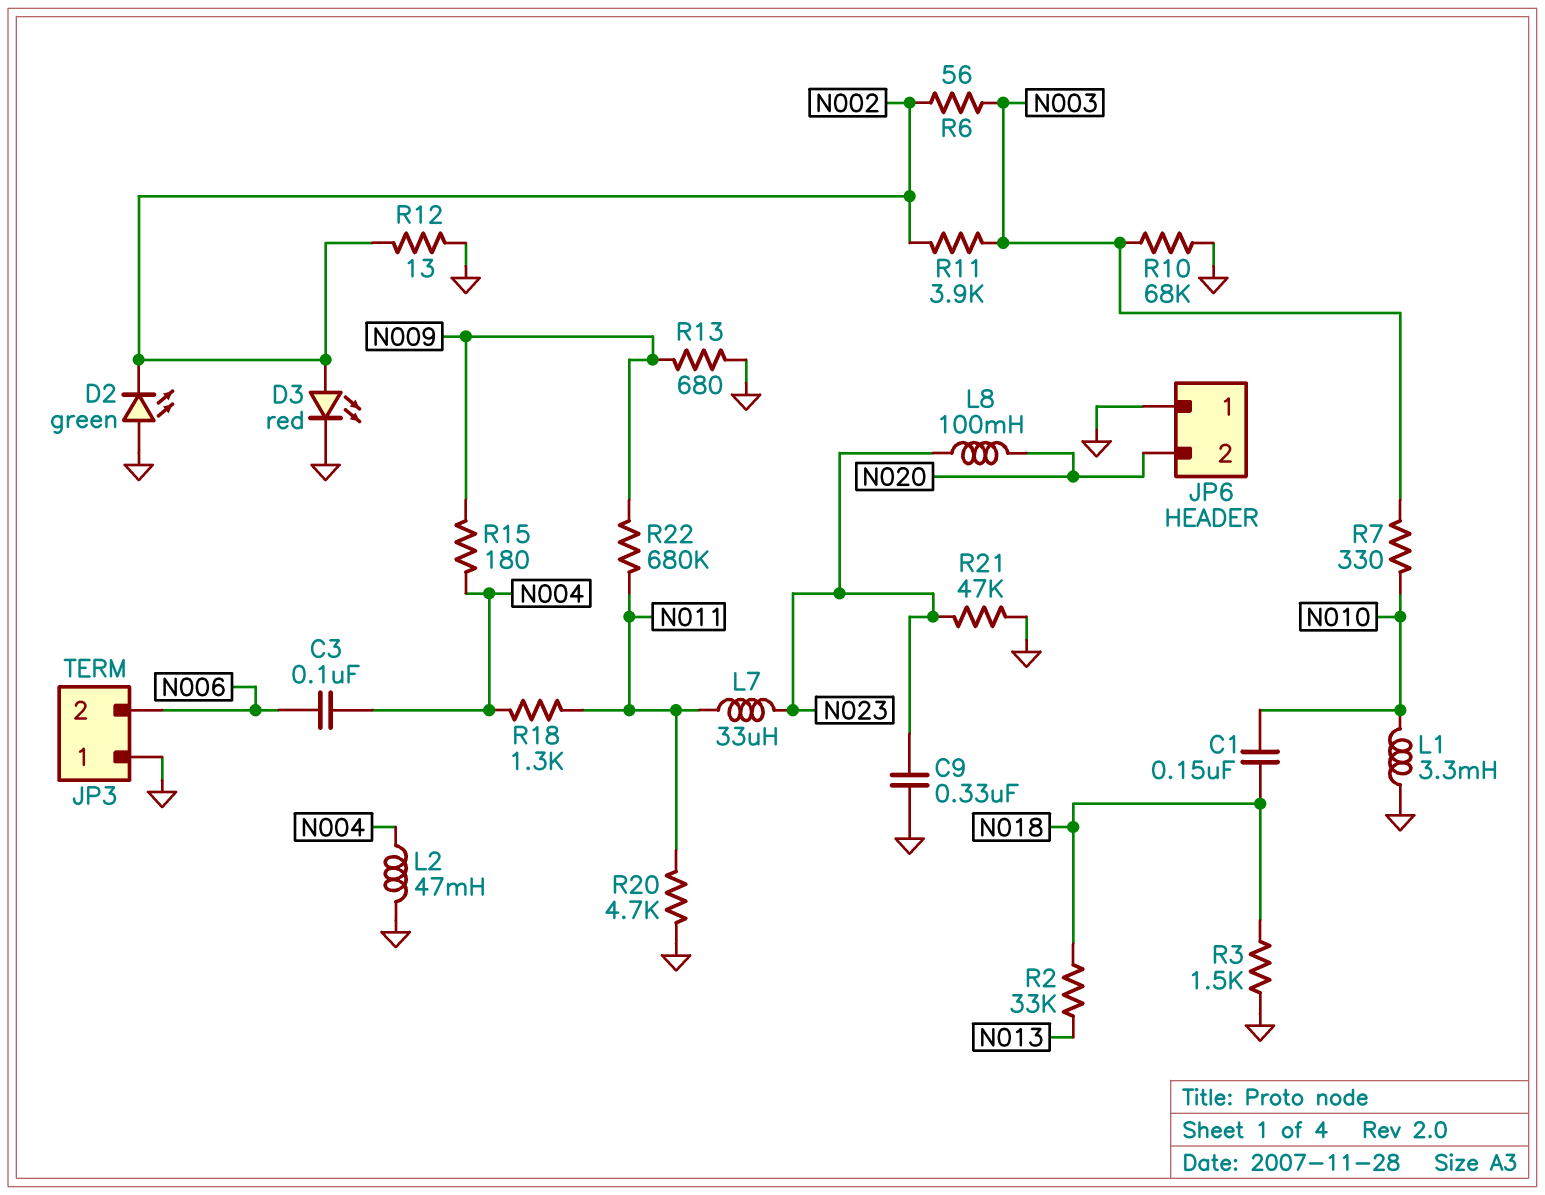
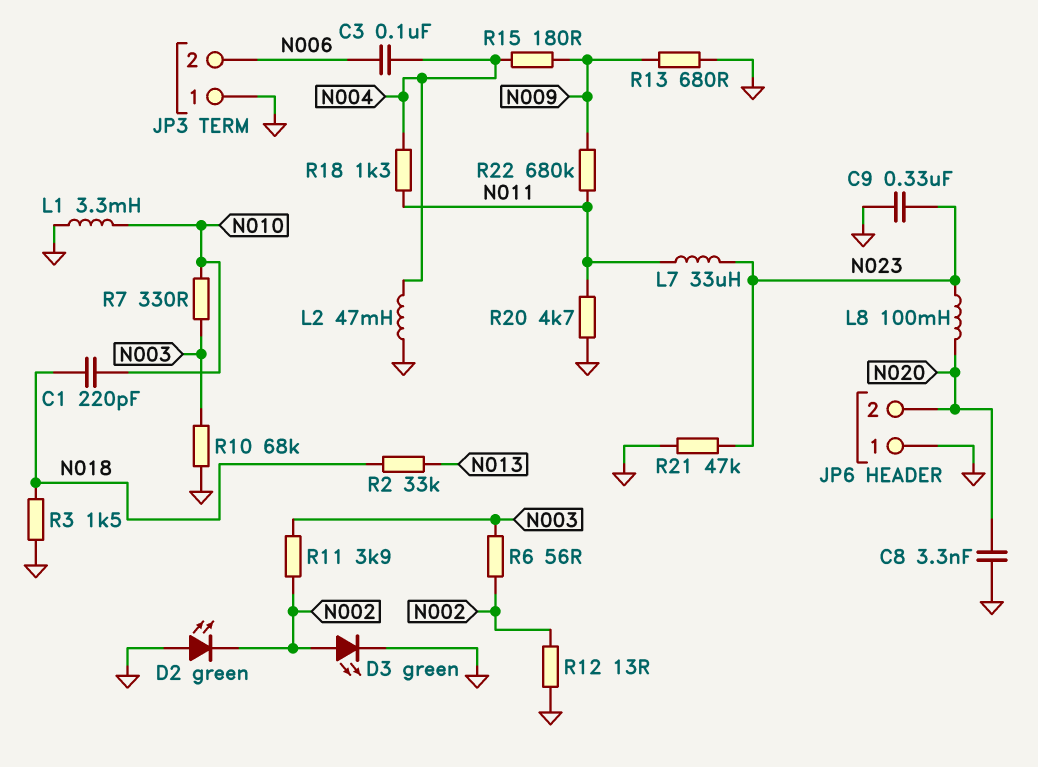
C1: 150nF (N010, N018) -> 220pF (N010, N018)
C8: none -> 3.3nF (GND, N020)
D3: LED red (A N002, K GND) -> LED green (A N002, K GND)

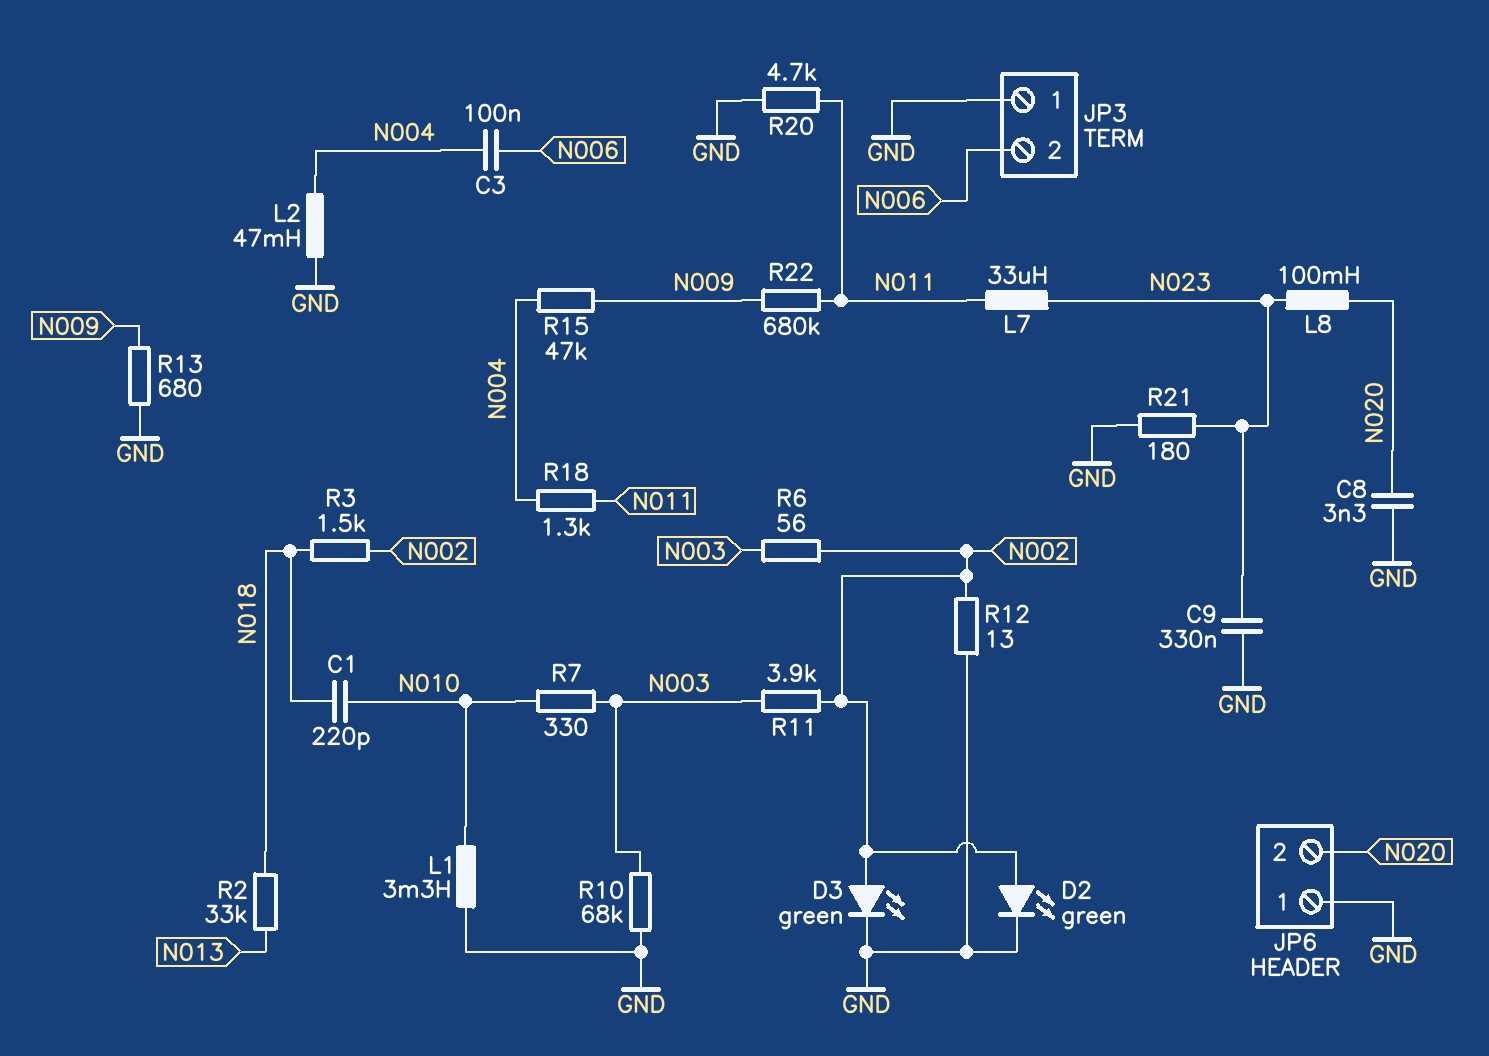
D2: LED green (A GND, K N002) -> LED green (A N002, K GND)
R3: 1.5k (GND, N018) -> 1.5k (N002, N018)
R15: 180 (N004, N009) -> 47k (N004, N009)
R21: 47k (GND, N023) -> 180 (GND, N023)

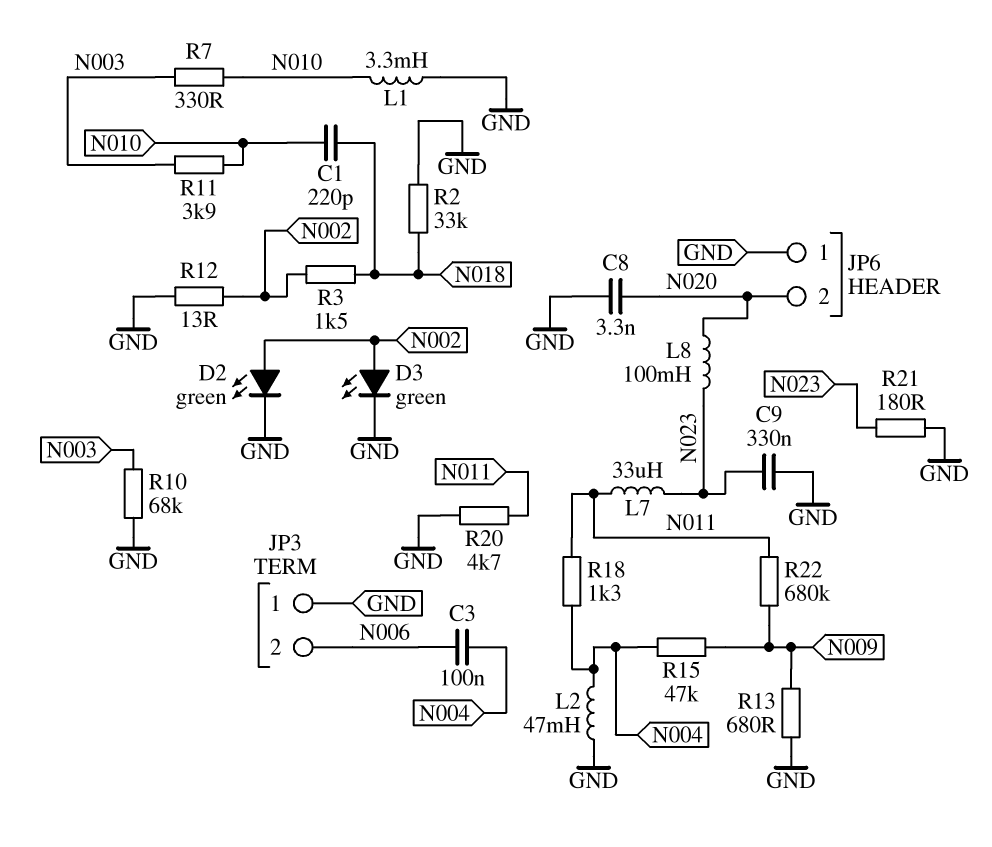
R2: 33k (N013, N018) -> 33k (GND, N018)
R6: 56 (N002, N003) -> none
R11: 3.9k (N002, N003) -> 3.9k (N003, N010)

